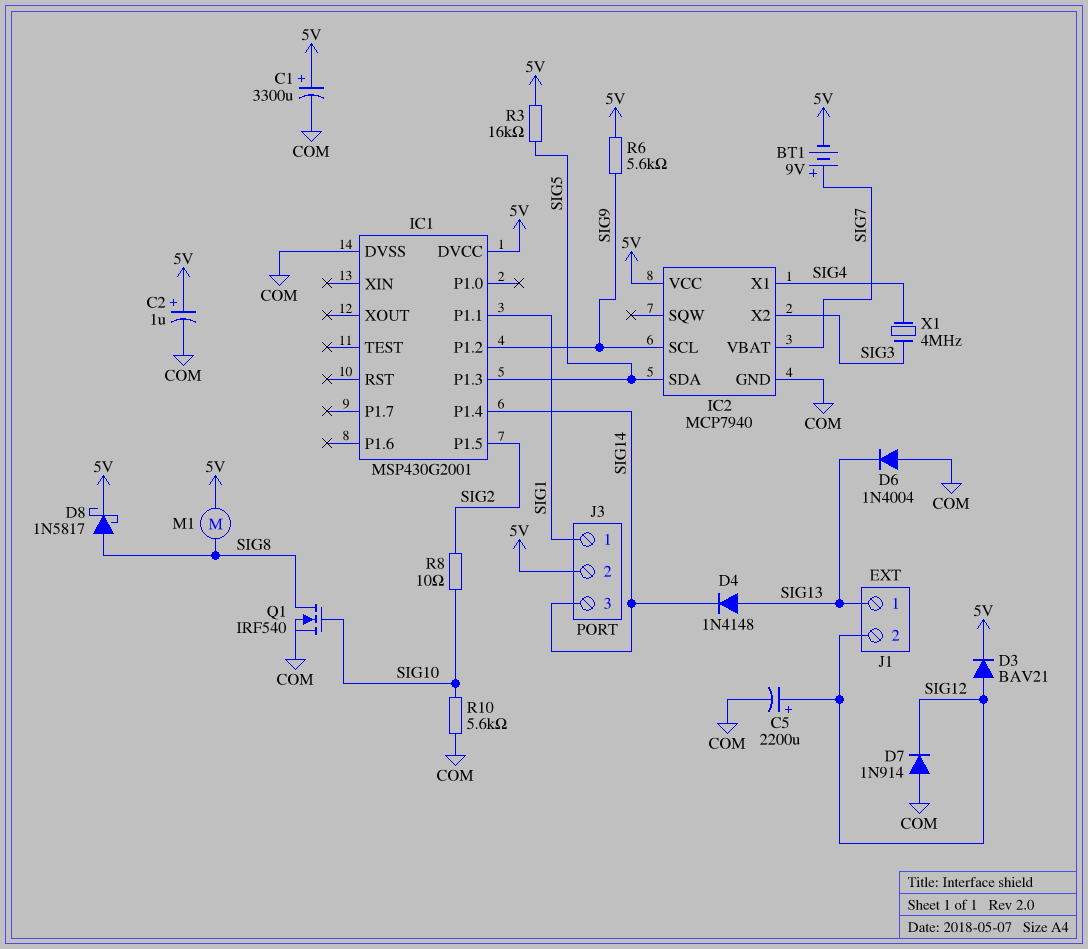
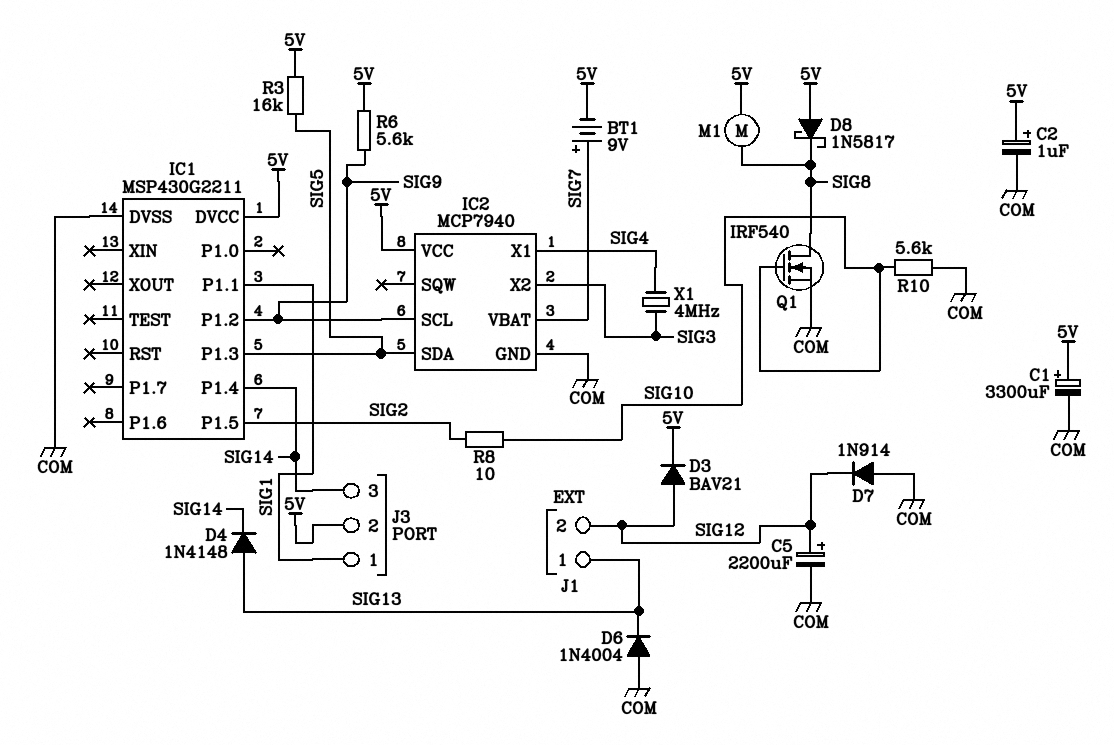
D8: schottky 1N5817 (A SIG8, K 5V) -> schottky 1N5817 (A 5V, K SIG8)
IC1: MSP430G2001 -> MSP430G2211

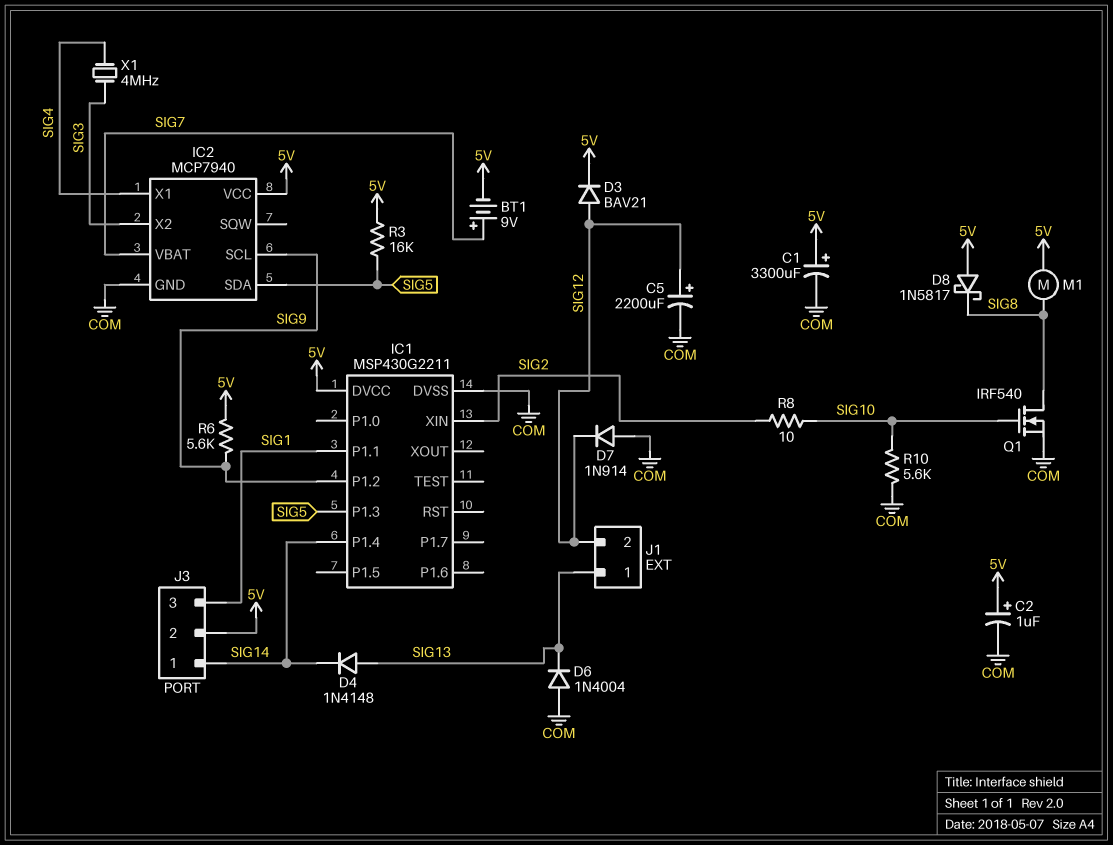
IC1 pin P1.5: SIG2 -> none
IC1 pin XIN: none -> SIG2
J3 pin 1: SIG1 -> SIG14
J3 pin 3: SIG14 -> SIG1

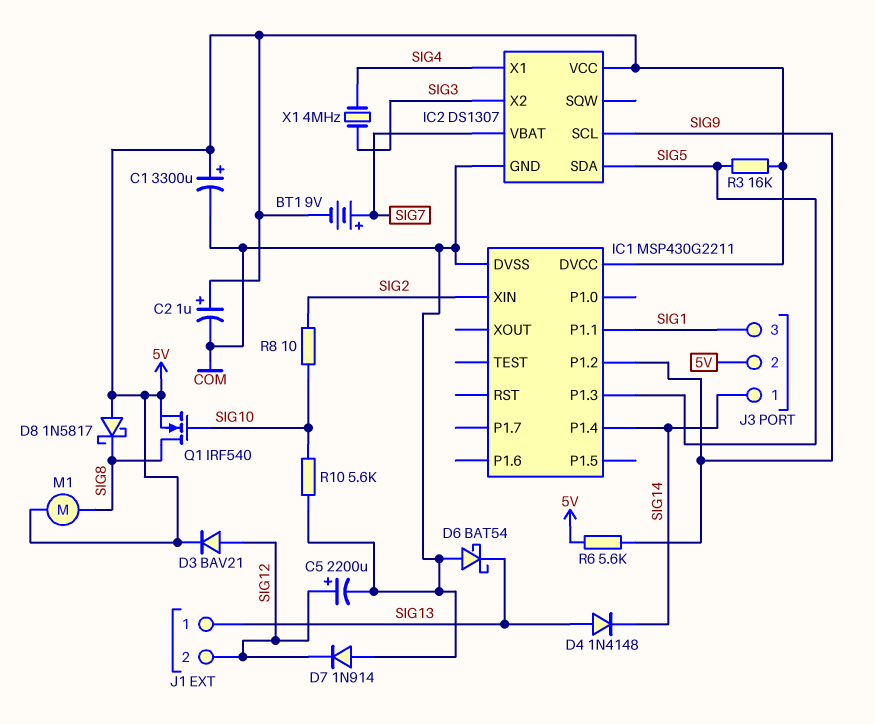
D6: diode 1N4004 (A COM, K SIG13) -> schottky BAT54 (A COM, K SIG13)
IC2: MCP7940 -> DS1307
Q1: NMOS IRF540 (G SIG10, D SIG8, S COM) -> NMOS IRF540 (G SIG10, D SIG8, S 5V)

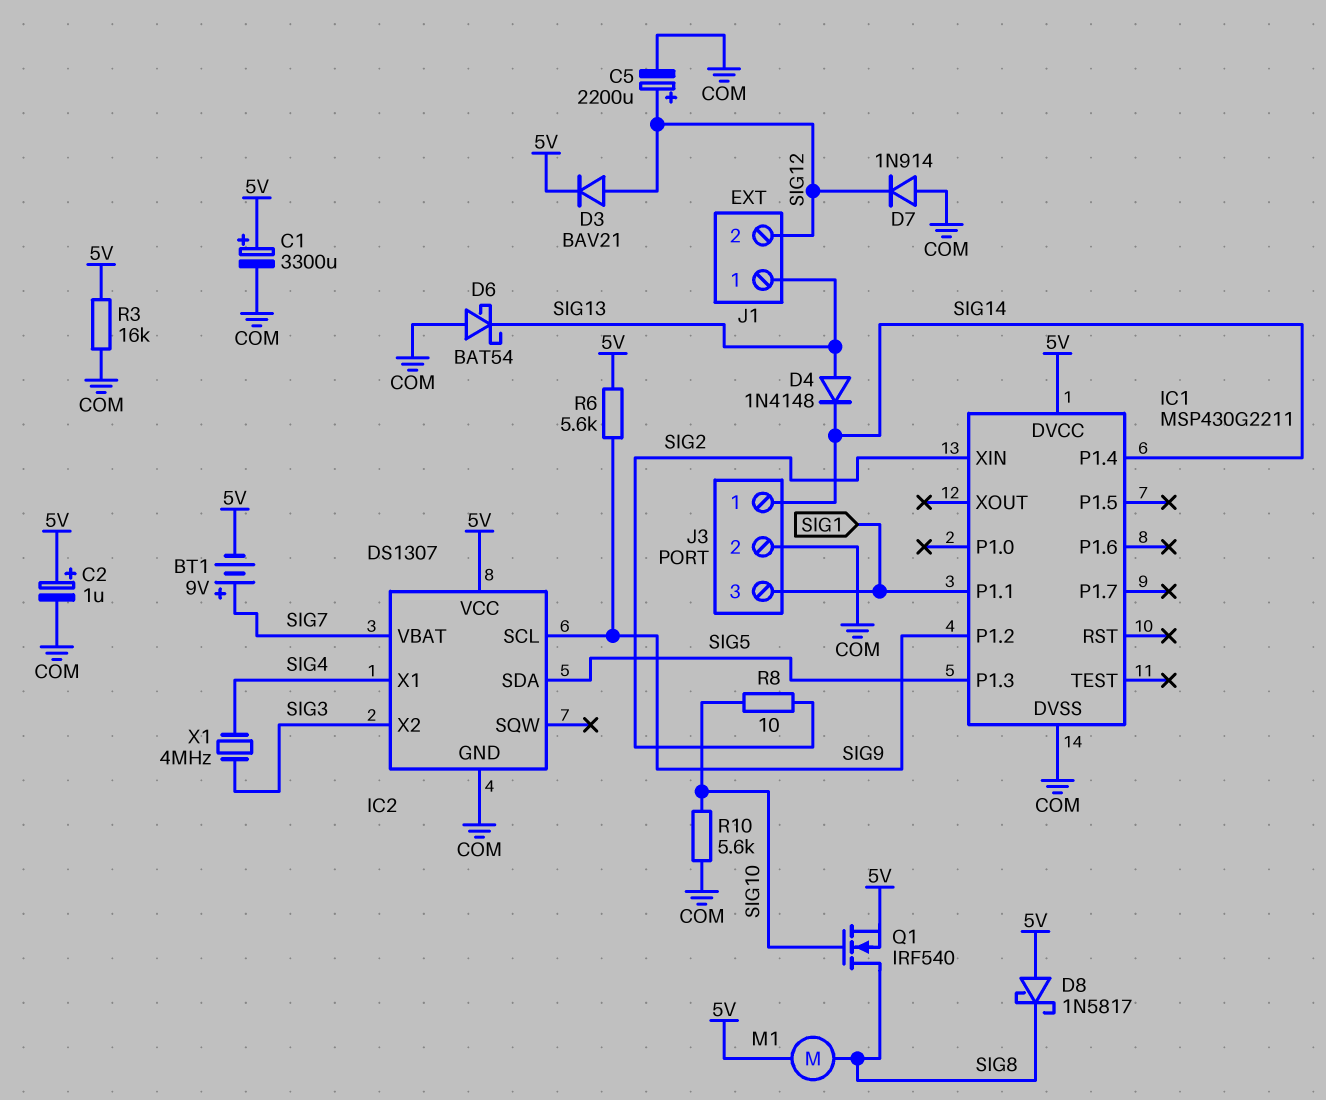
J3 pin 2: 5V -> COM
R3: 16k (5V, SIG5) -> 16k (5V, COM)

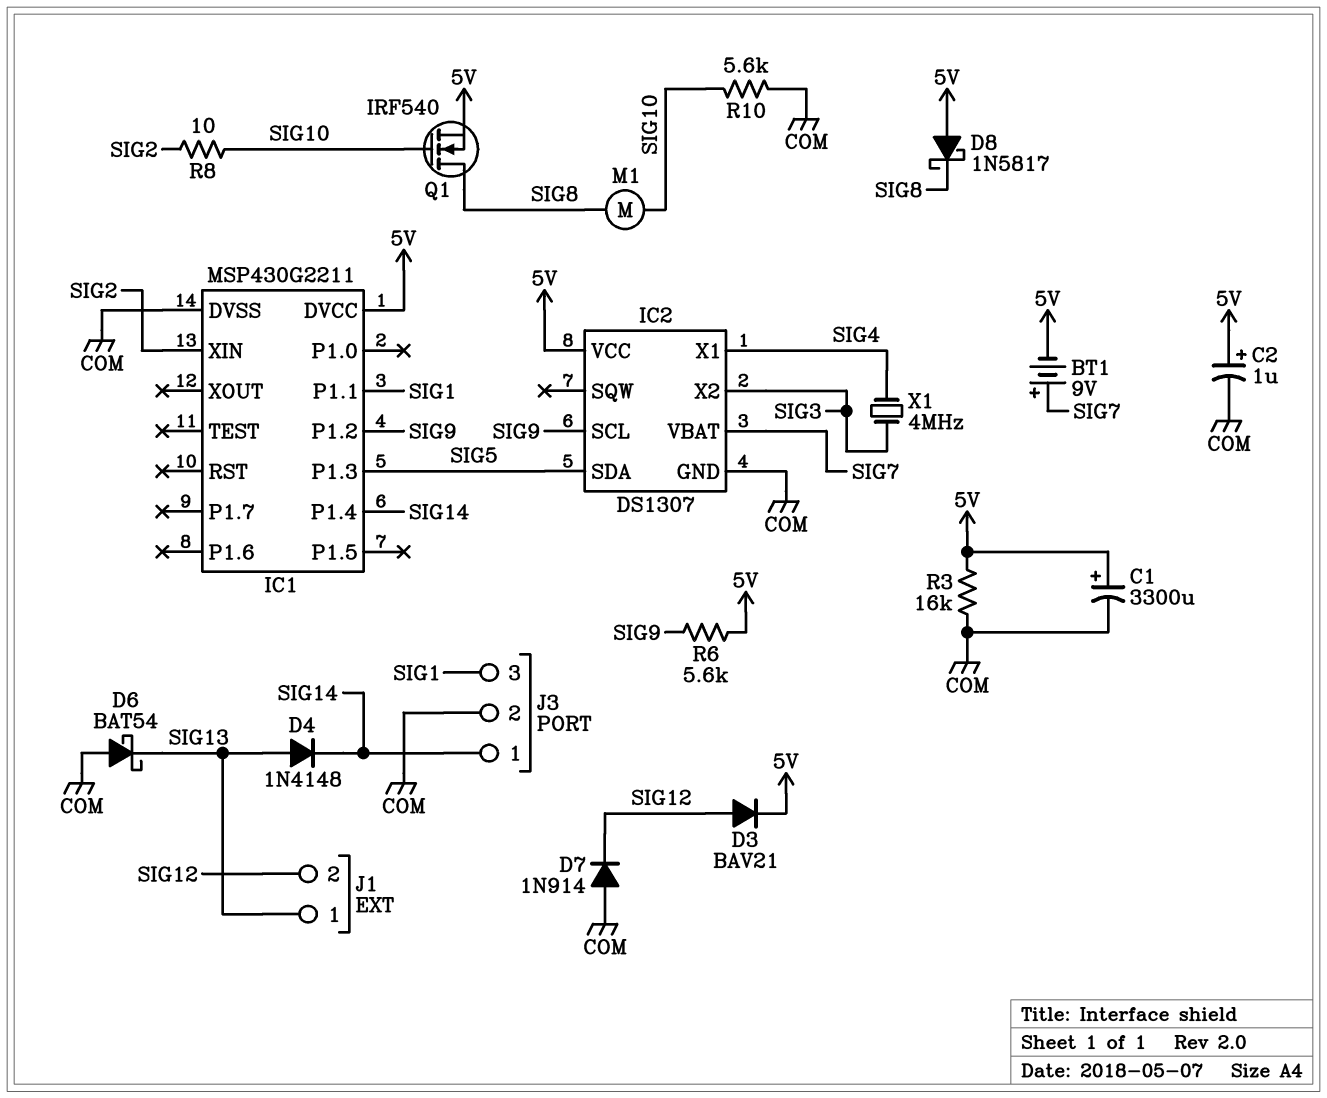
C5: 2200uF (plus SIG12, minus COM) -> none
M1: motor (5V, SIG8) -> motor (SIG8, SIG10)

